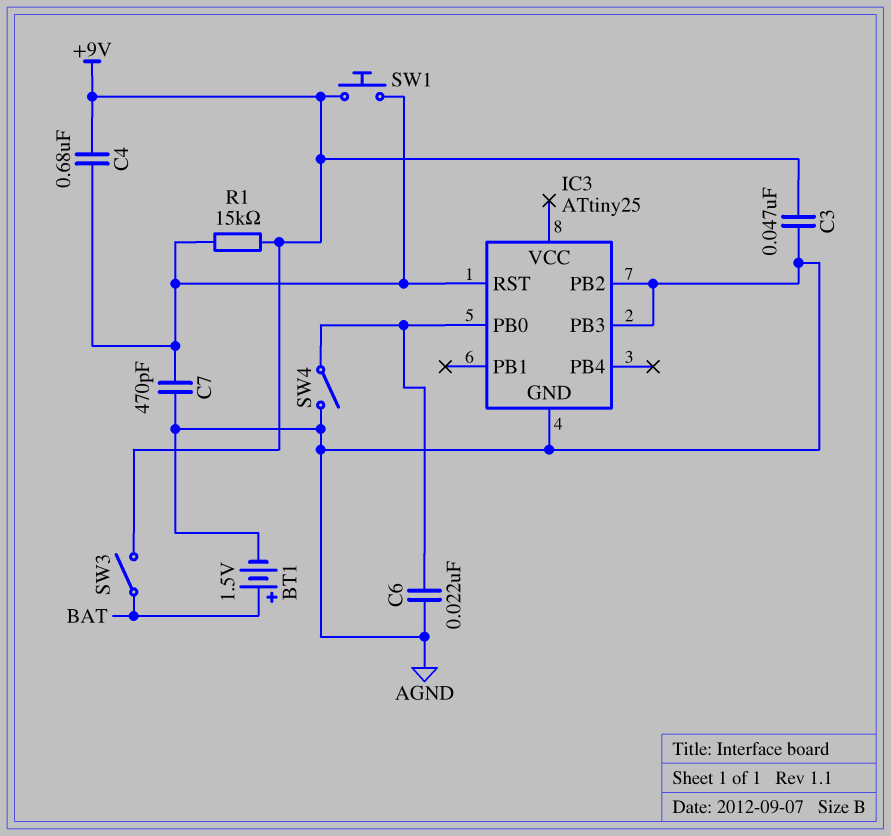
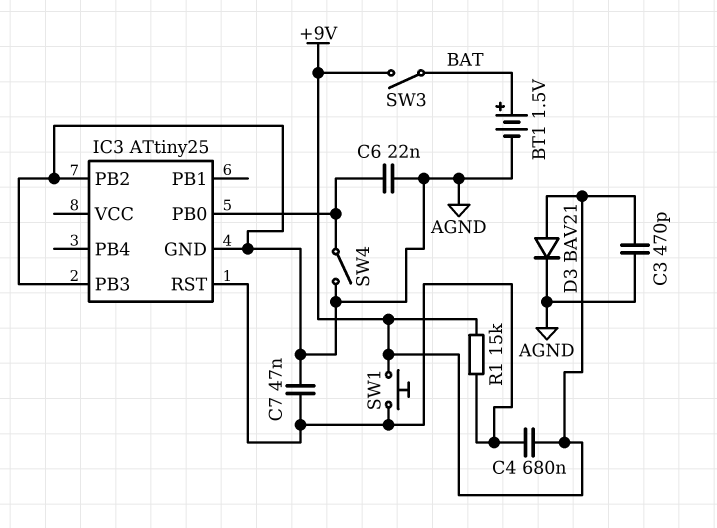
C3: 47nF (+9V, AGND) -> 470pF (+9V, AGND)
C7: 470pF (AGND, IC3/RST) -> 47nF (AGND, IC3/RST)
D3: none -> diode BAV21 (A +9V, K AGND)

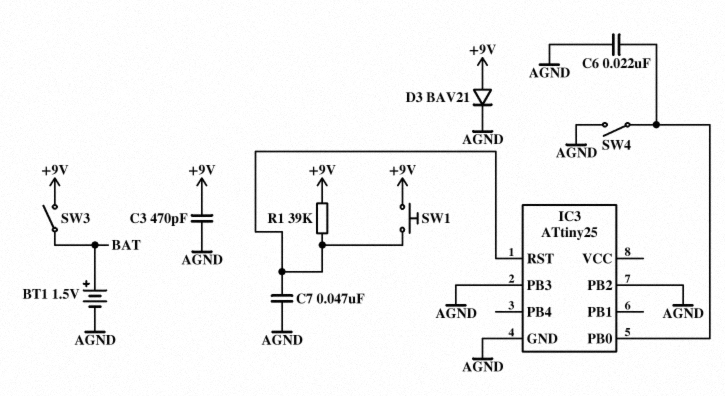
C4: 680nF (+9V, IC3/RST) -> none
R1: 15k (+9V, IC3/RST) -> 39k (+9V, IC3/RST)

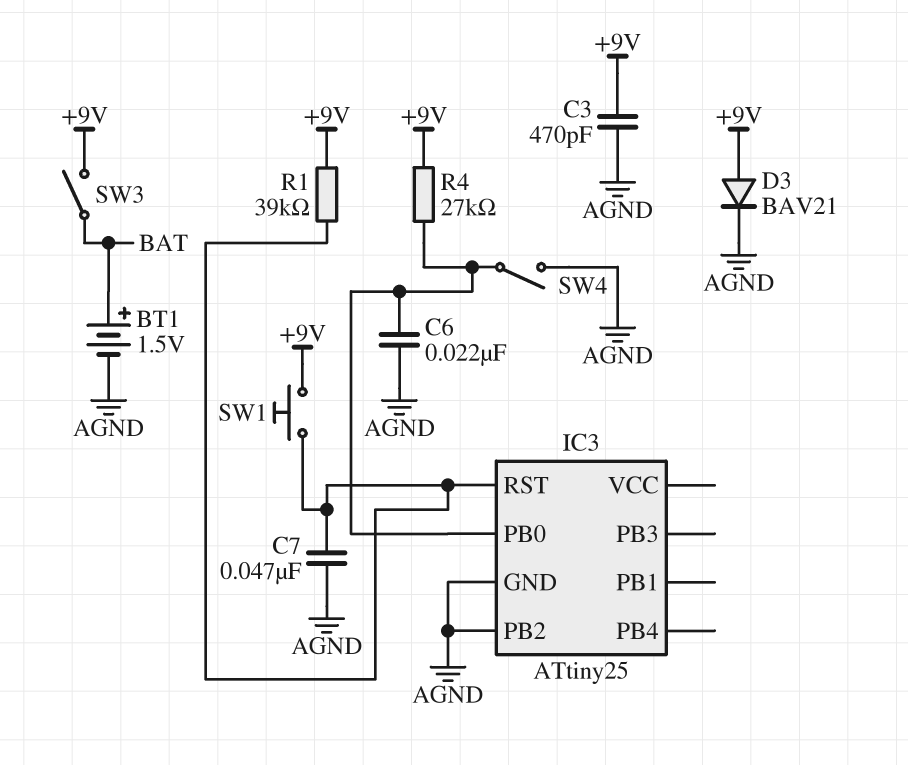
IC3 pin PB3: AGND -> none
R4: none -> 27k (+9V, IC3/PB0)

